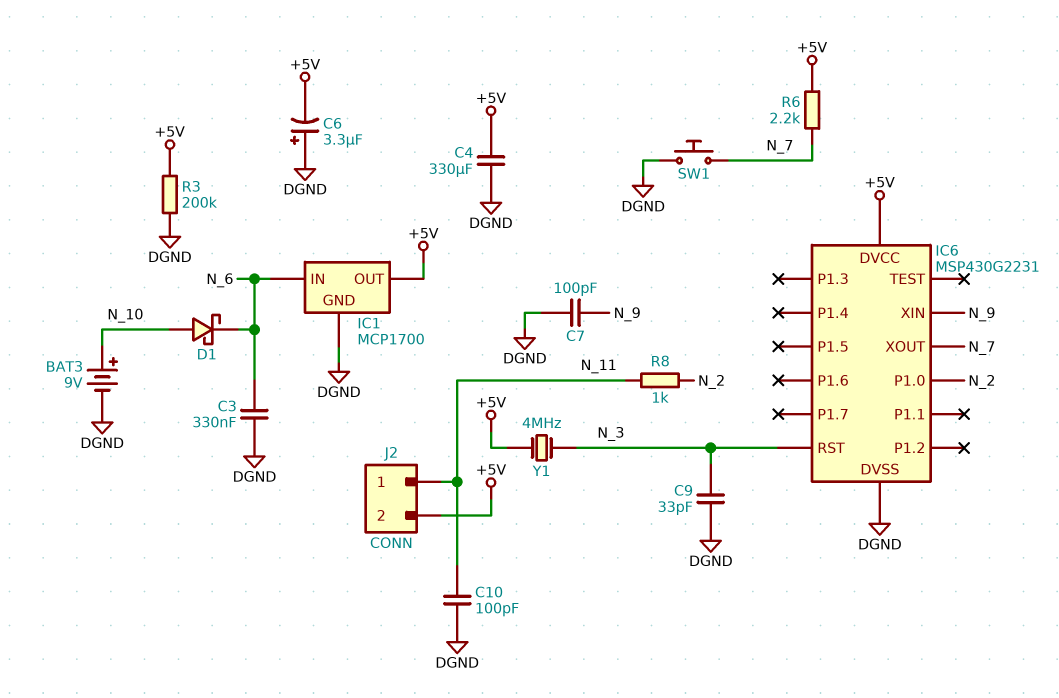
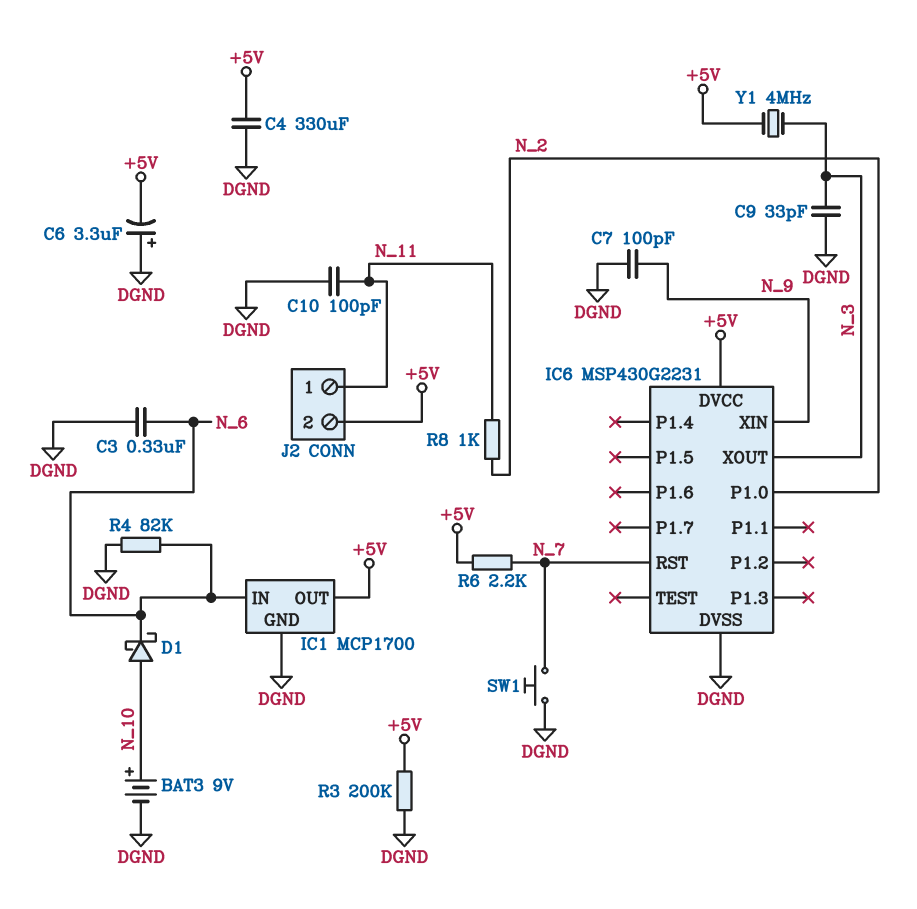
IC6 pin RST: N_3 -> N_7
IC6 pin XOUT: N_7 -> N_3
R4: none -> 82k (DGND, N_6)

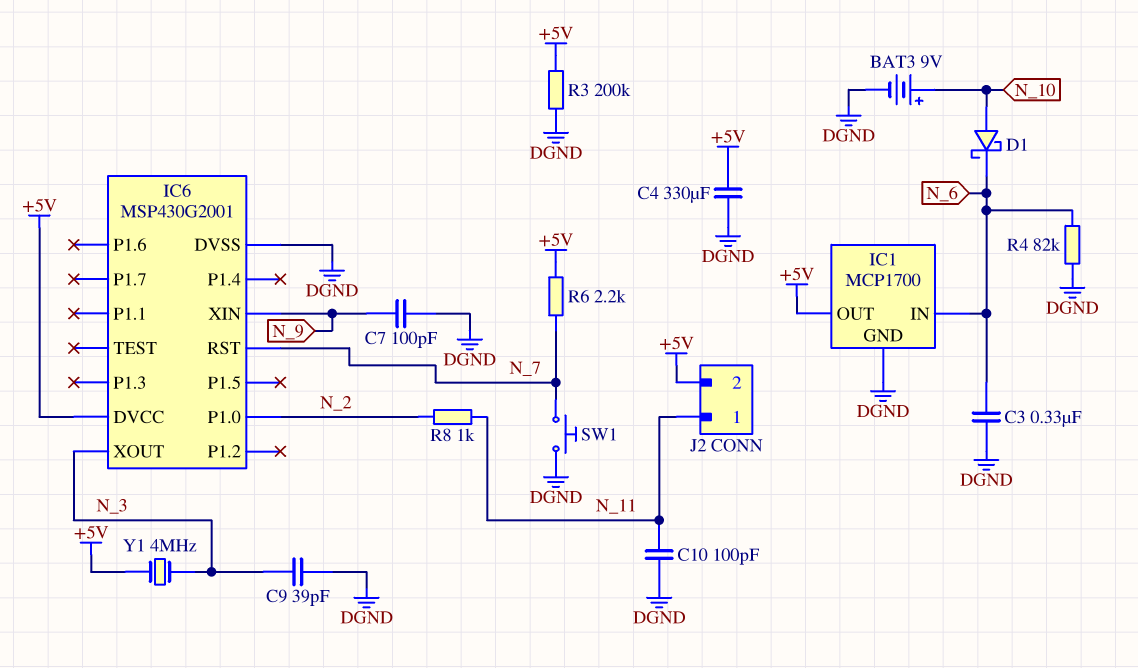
C6: 3.3uF (plus DGND, minus +5V) -> none
C9: 33pF (DGND, N_3) -> 39pF (DGND, N_3)
IC6: MSP430G2231 -> MSP430G2001

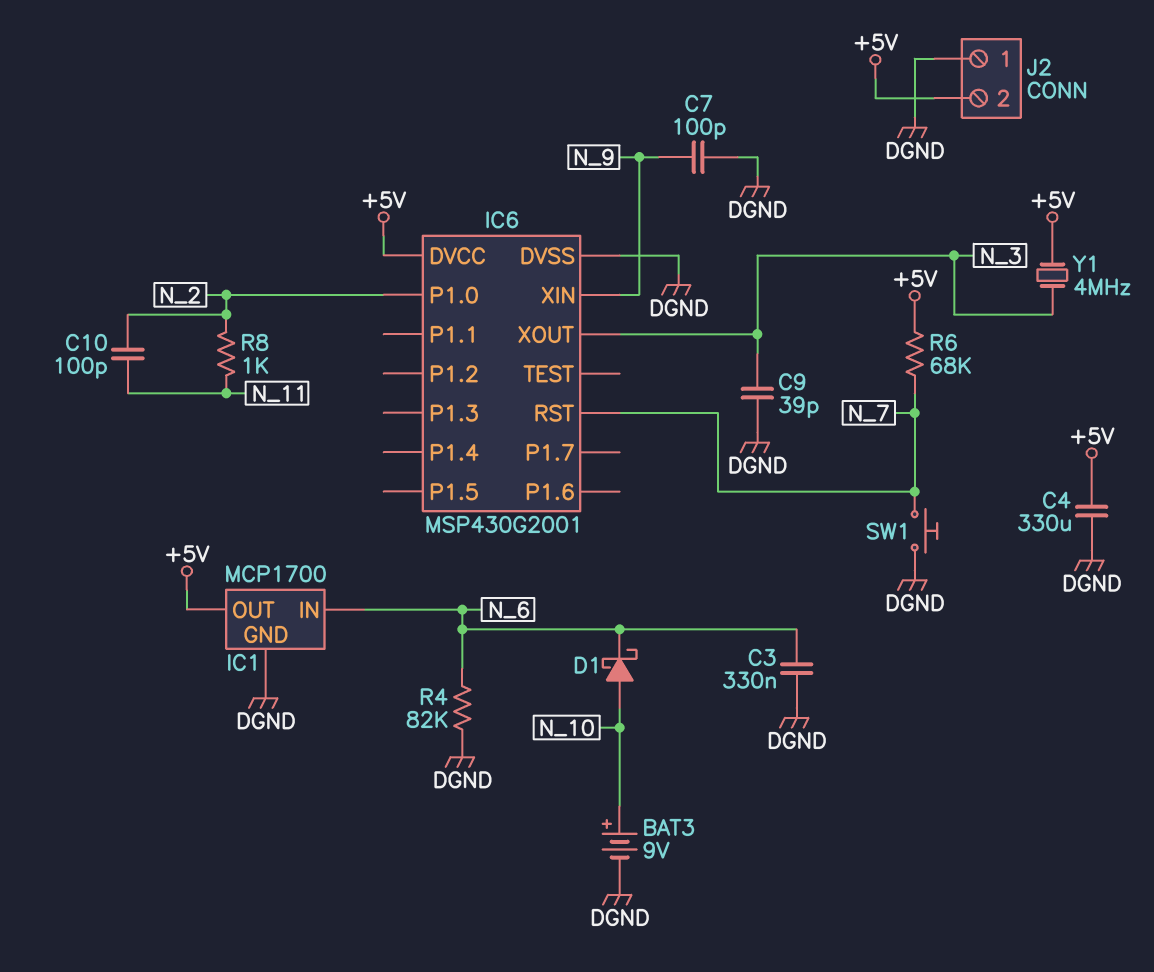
C10: 100pF (DGND, N_11) -> 100pF (N_2, N_11)
J2 pin 1: N_11 -> DGND
R3: 200k (+5V, DGND) -> none
R6: 2.2k (+5V, N_7) -> 68k (+5V, N_7)

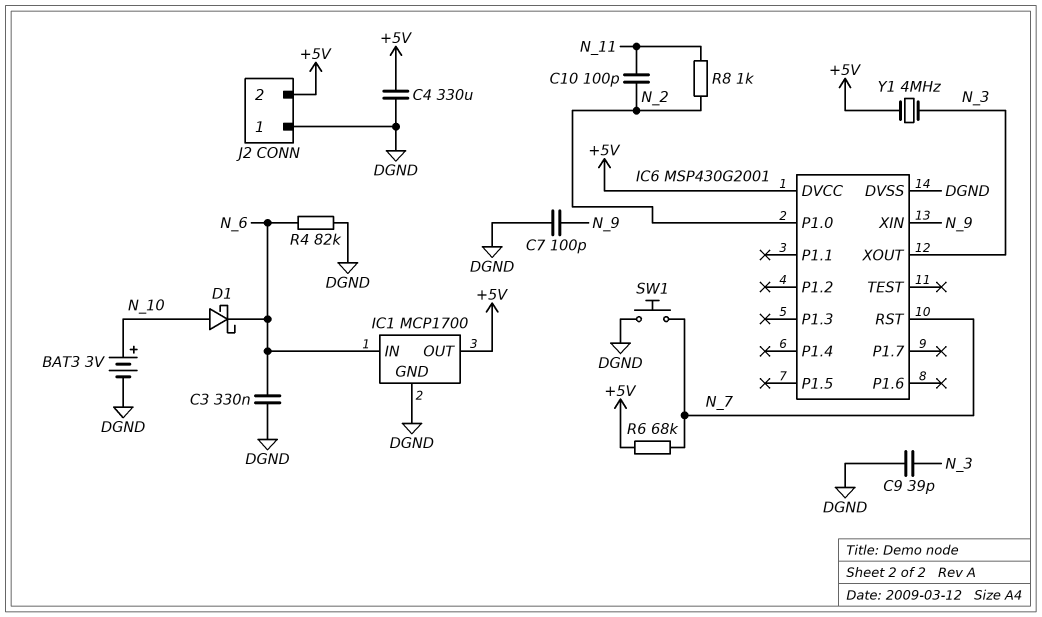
BAT3: 9V (plus N_10, minus DGND) -> 3V (plus N_10, minus DGND)

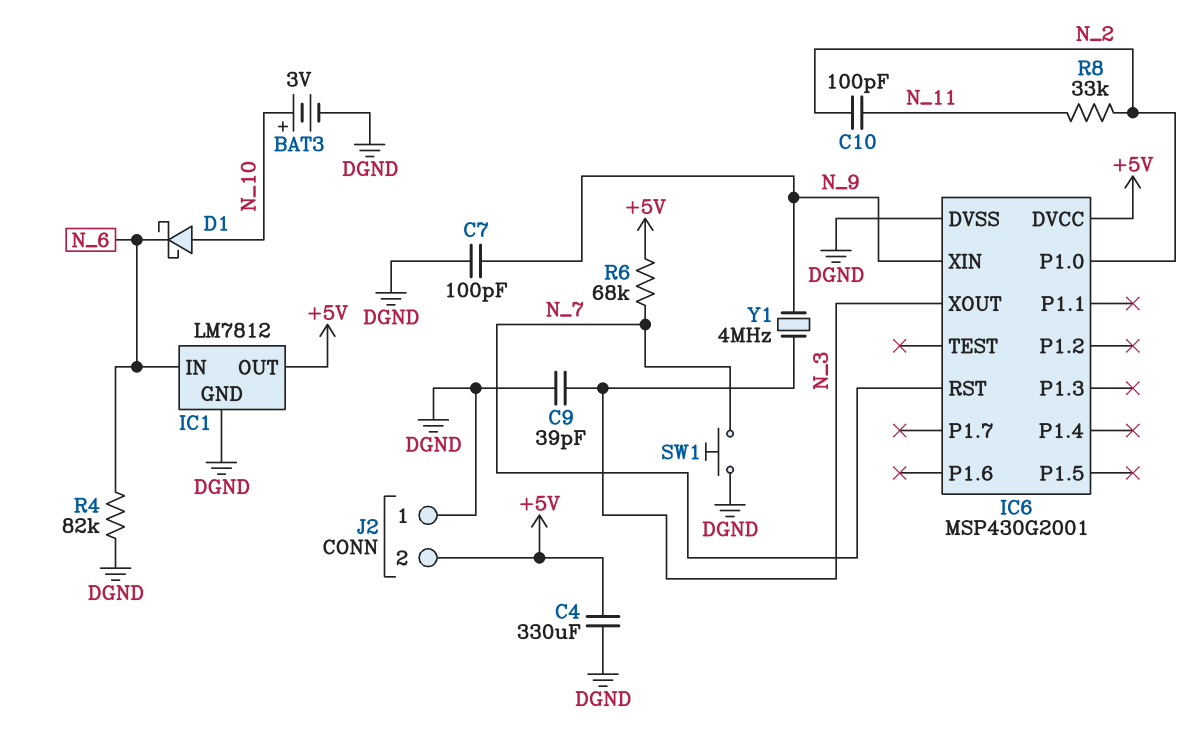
C3: 330nF (DGND, N_6) -> none
IC1: MCP1700 -> LM7812
R8: 1k (N_2, N_11) -> 33k (N_2, N_11)
Y1: 4MHz (+5V, N_3) -> 4MHz (N_3, N_9)

